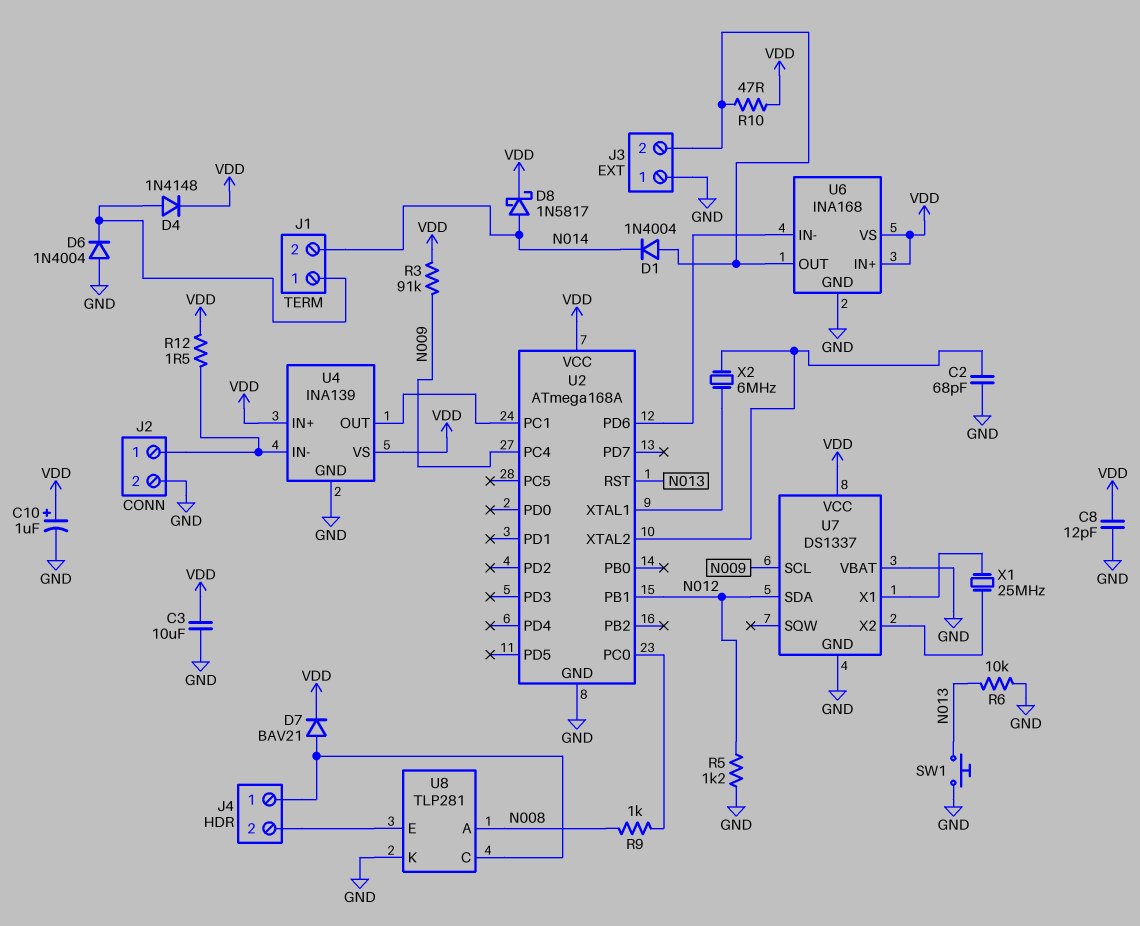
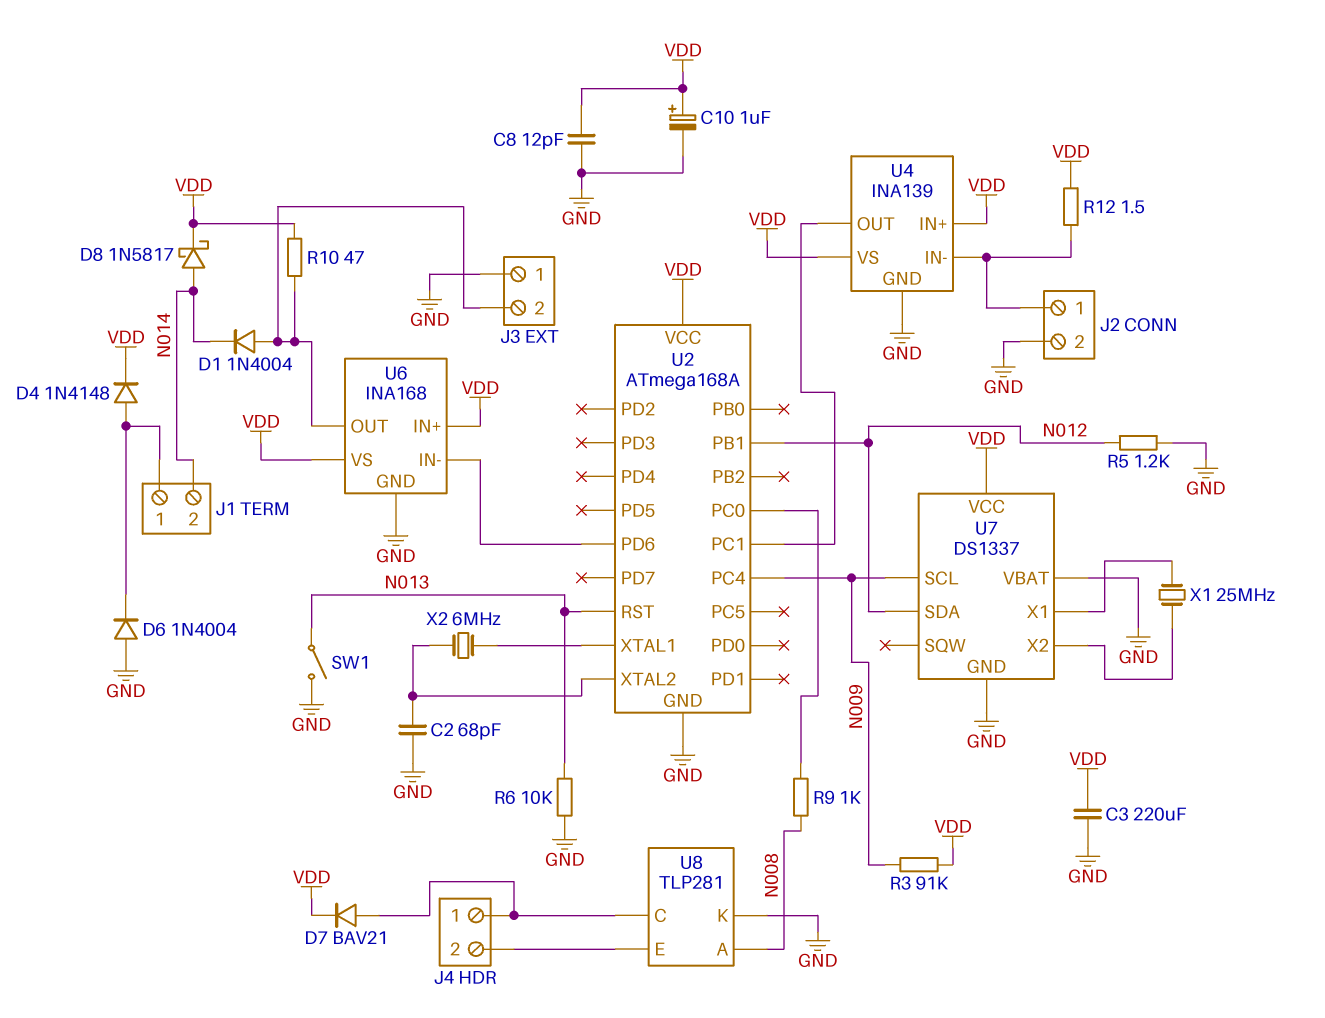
C3: 10uF (GND, VDD) -> 220uF (GND, VDD)
SW1: button (GND, N013) -> switch (GND, N013)

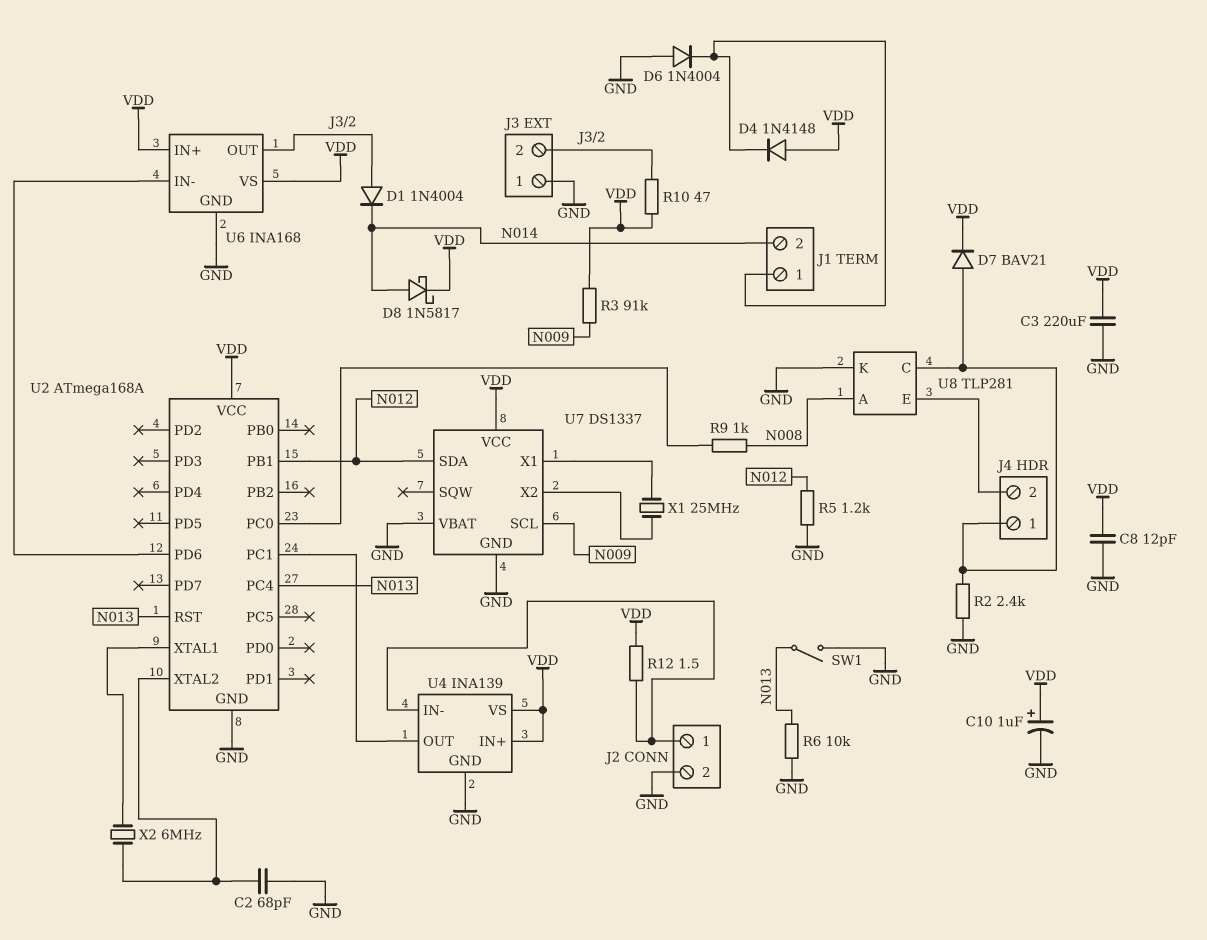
D4: diode 1N4148 (A J1/1, K VDD) -> diode 1N4148 (A VDD, K J1/1)
R2: none -> 2.4k (GND, J4/1)
U2 pin PC4: N009 -> N013

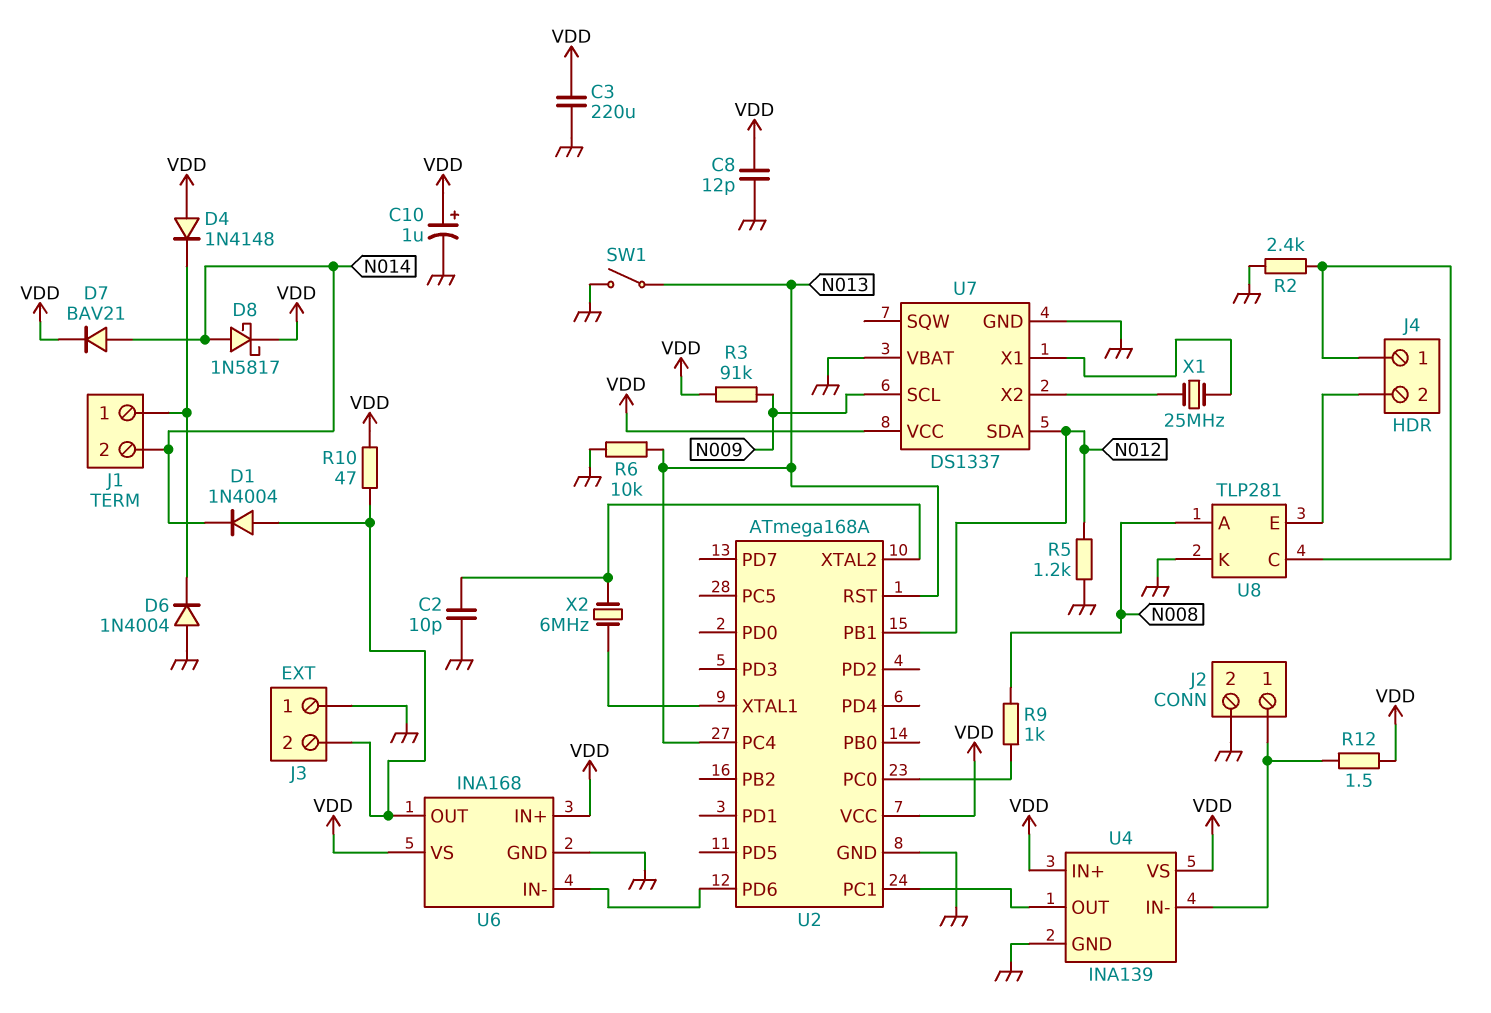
C2: 68pF (GND, U2/XTAL2) -> 10pF (GND, U2/XTAL2)
D7: diode BAV21 (A J4/1, K VDD) -> diode BAV21 (A N014, K VDD)

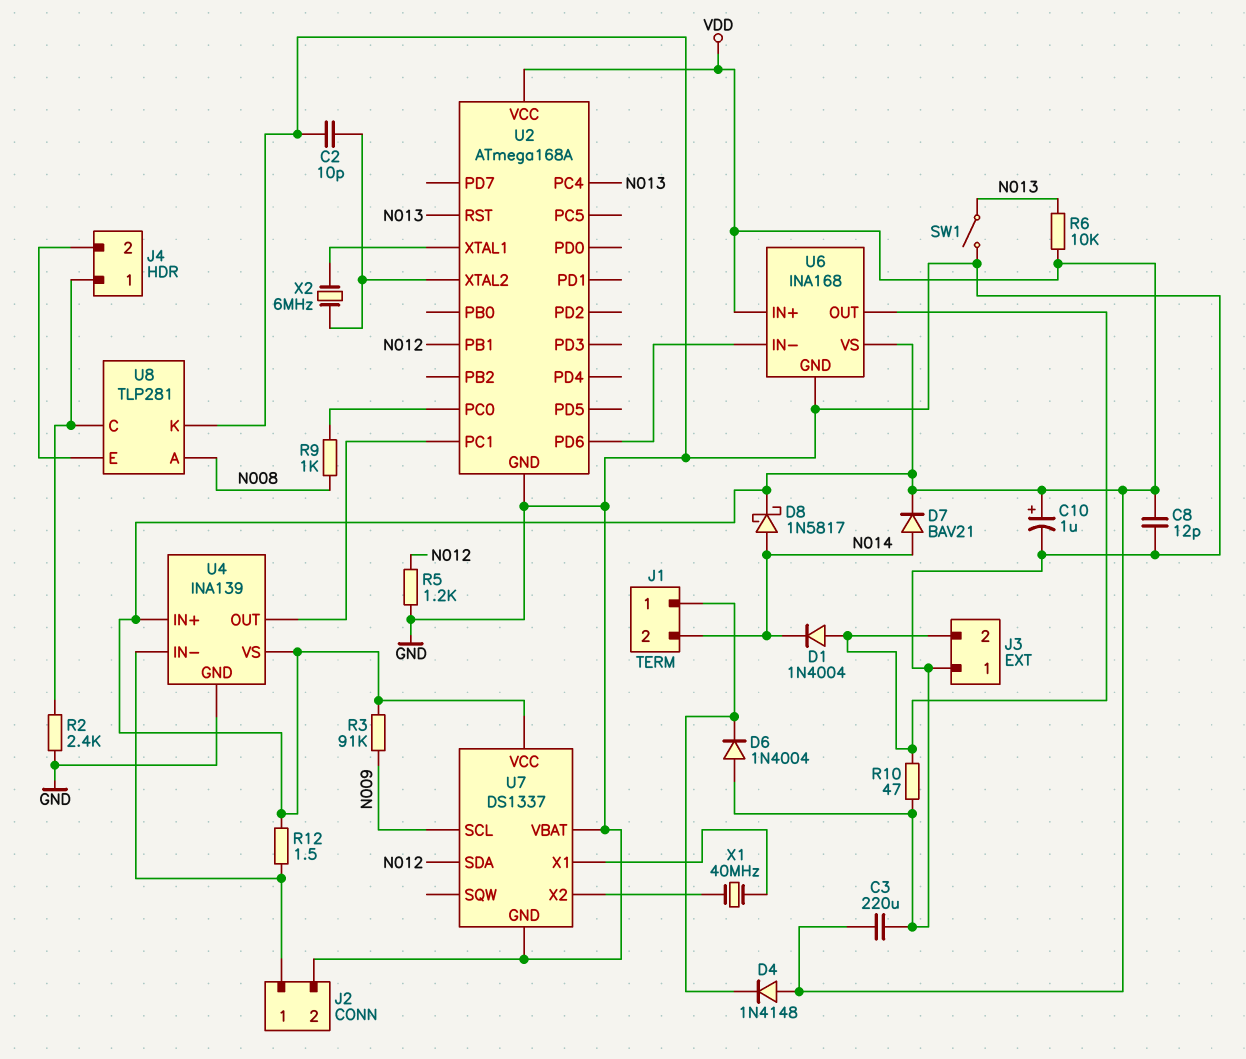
R6: 10k (GND, N013) -> 10k (N013, VDD)
R10: 47 (J3/2, VDD) -> 47 (GND, J3/2)
X1: 25MHz (U7/X1, U7/X2) -> 40MHz (U7/X1, U7/X2)

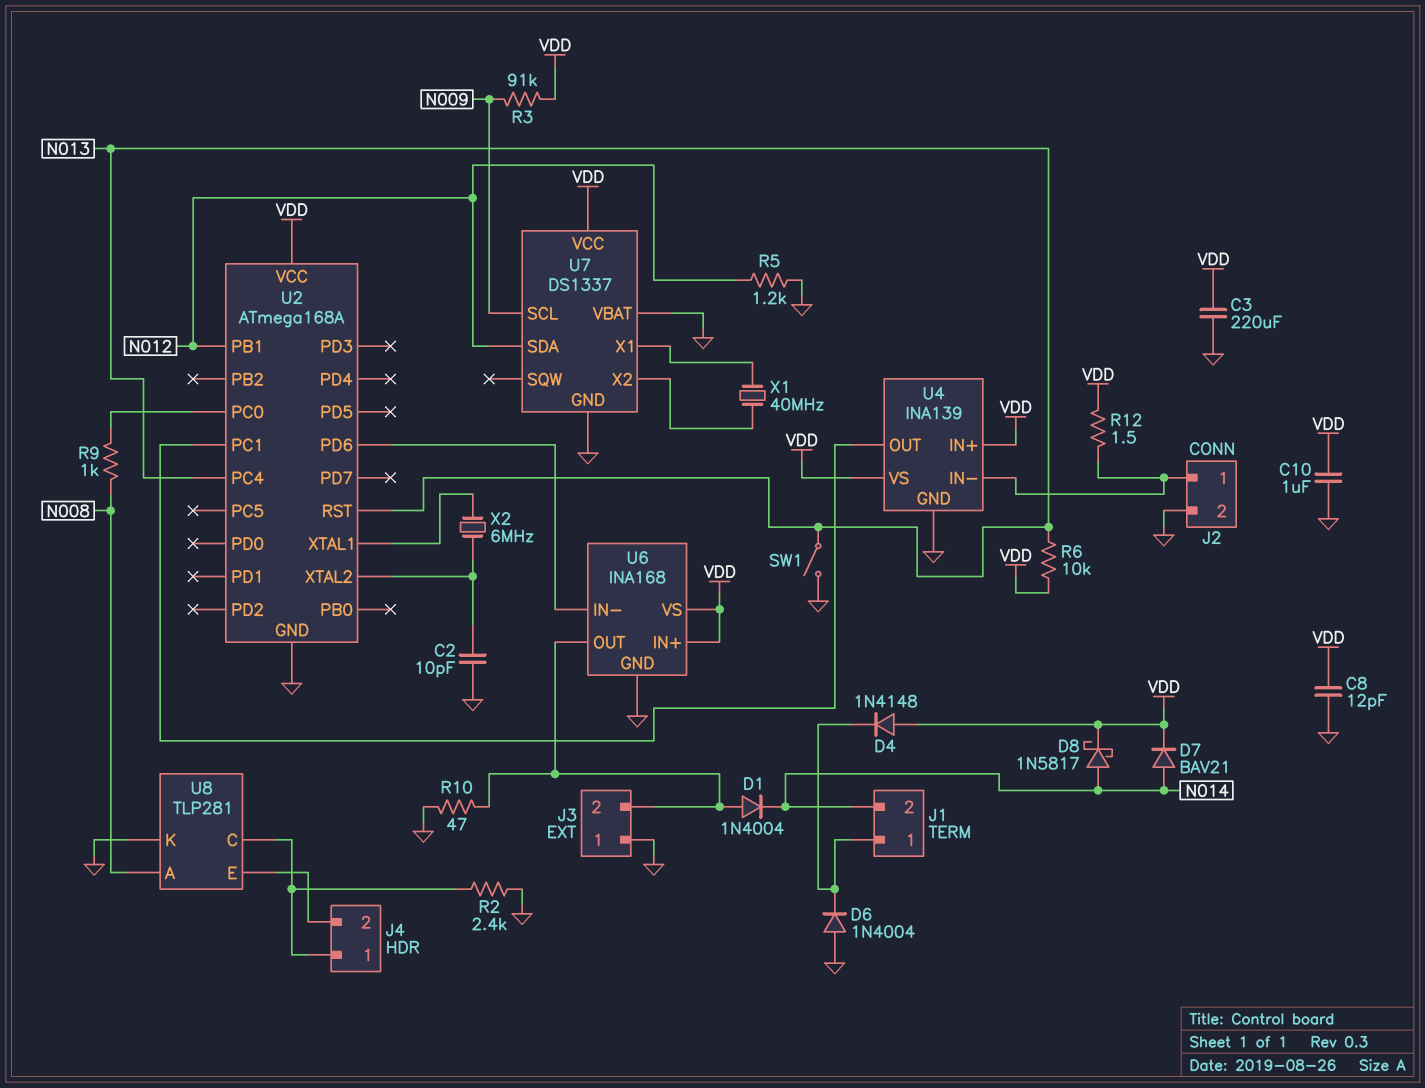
C10: 1uF (plus VDD, minus GND) -> 1uF (GND, VDD)

